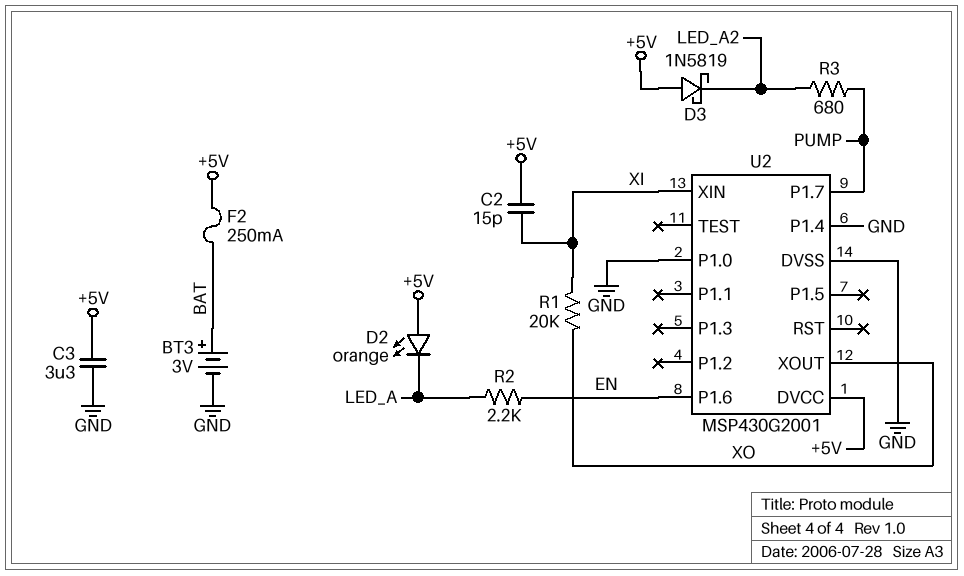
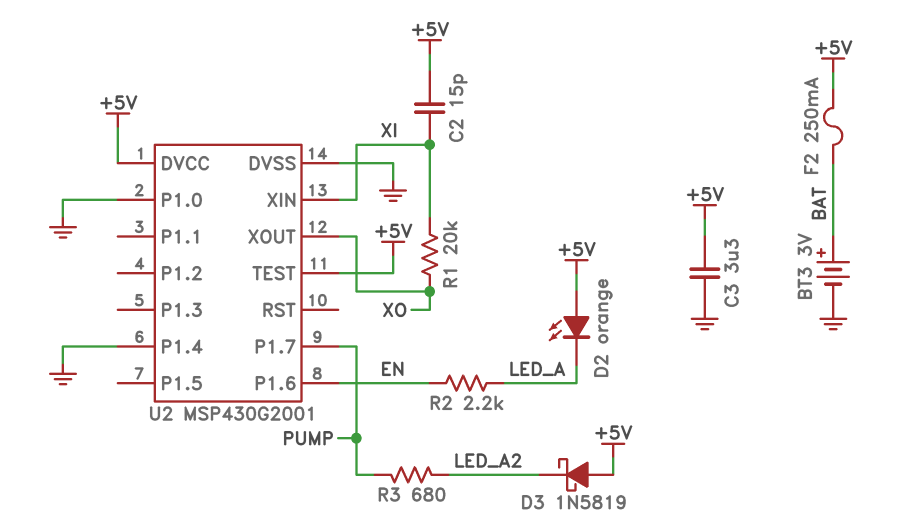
U2 pin TEST: none -> +5V

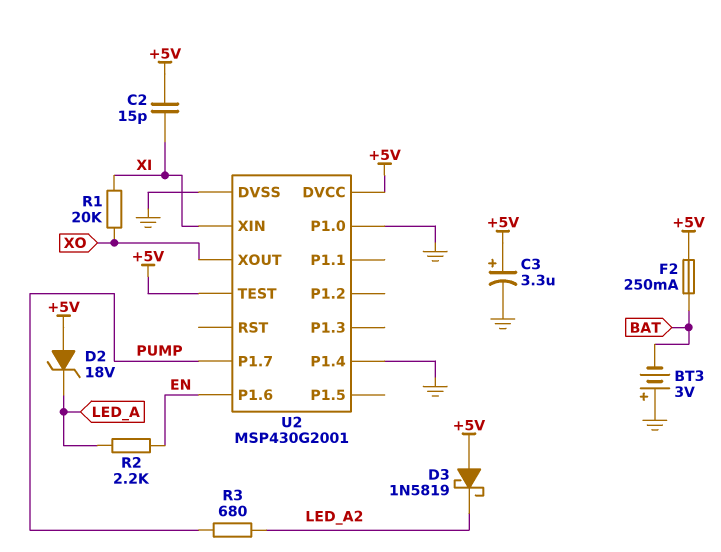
BT3: 3V (plus BAT, minus GND) -> 3V (plus GND, minus BAT)
C3: 3.3uF (+5V, GND) -> 3.3uF (plus +5V, minus GND)
D2: LED orange (A +5V, K LED_A) -> zener 18V (A +5V, K LED_A)

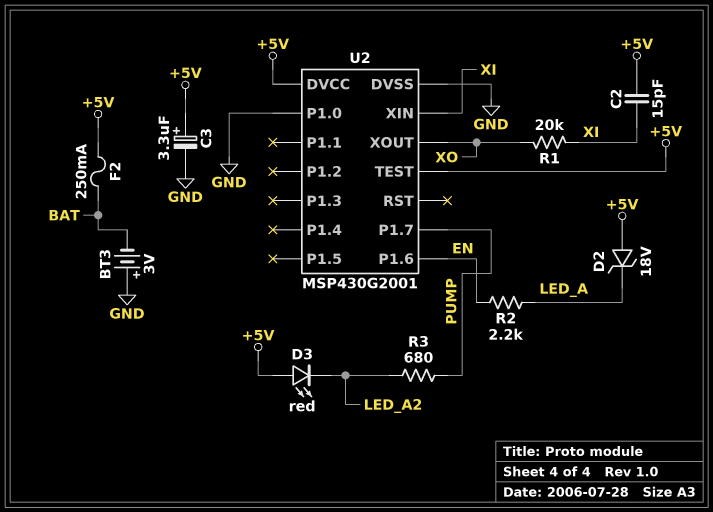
D3: schottky 1N5819 (A +5V, K LED_A2) -> LED red (A +5V, K LED_A2)
U2 pin P1.4: GND -> none

